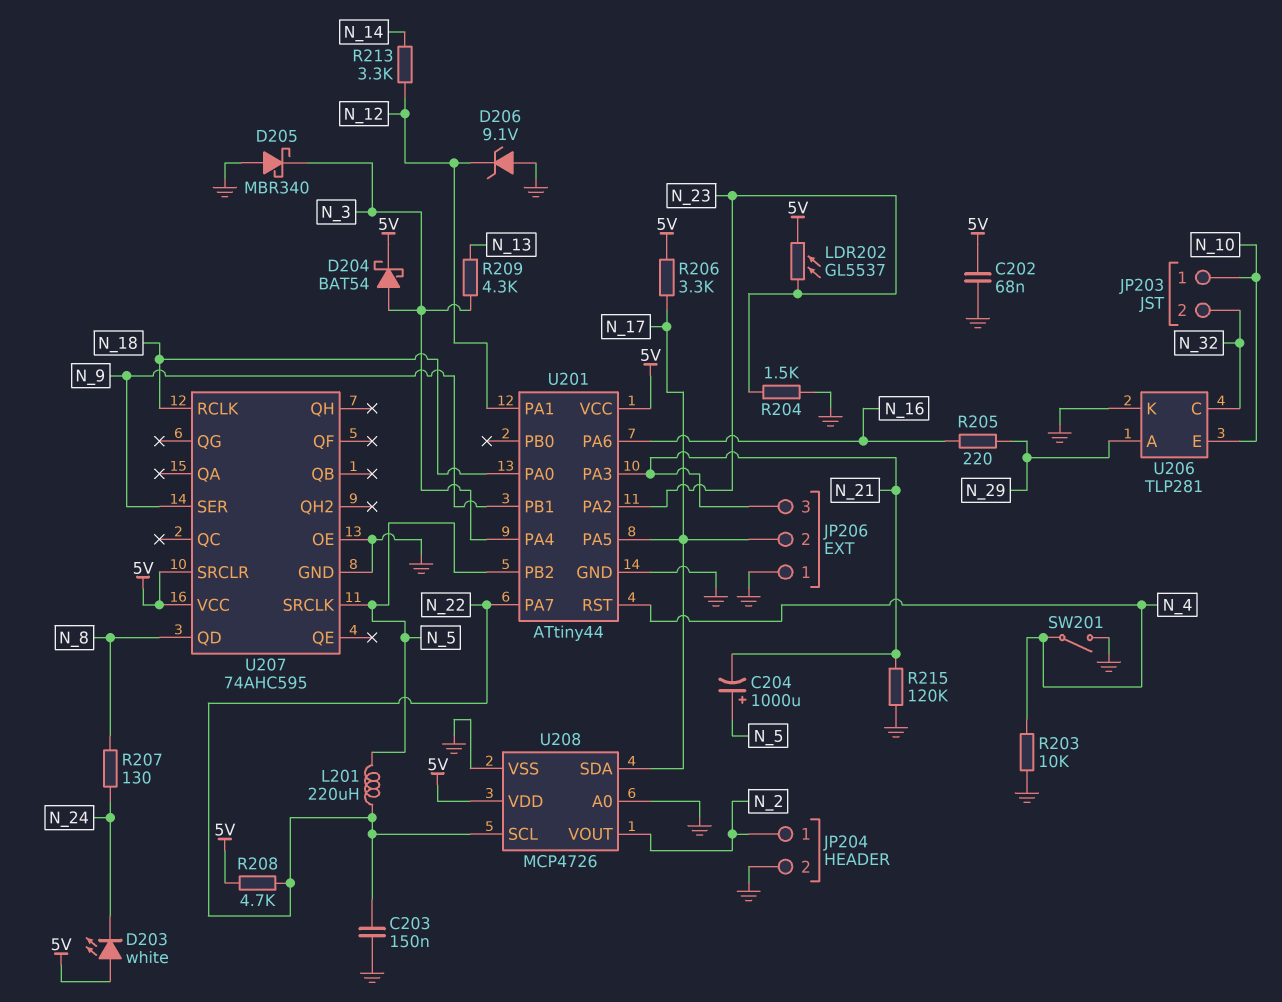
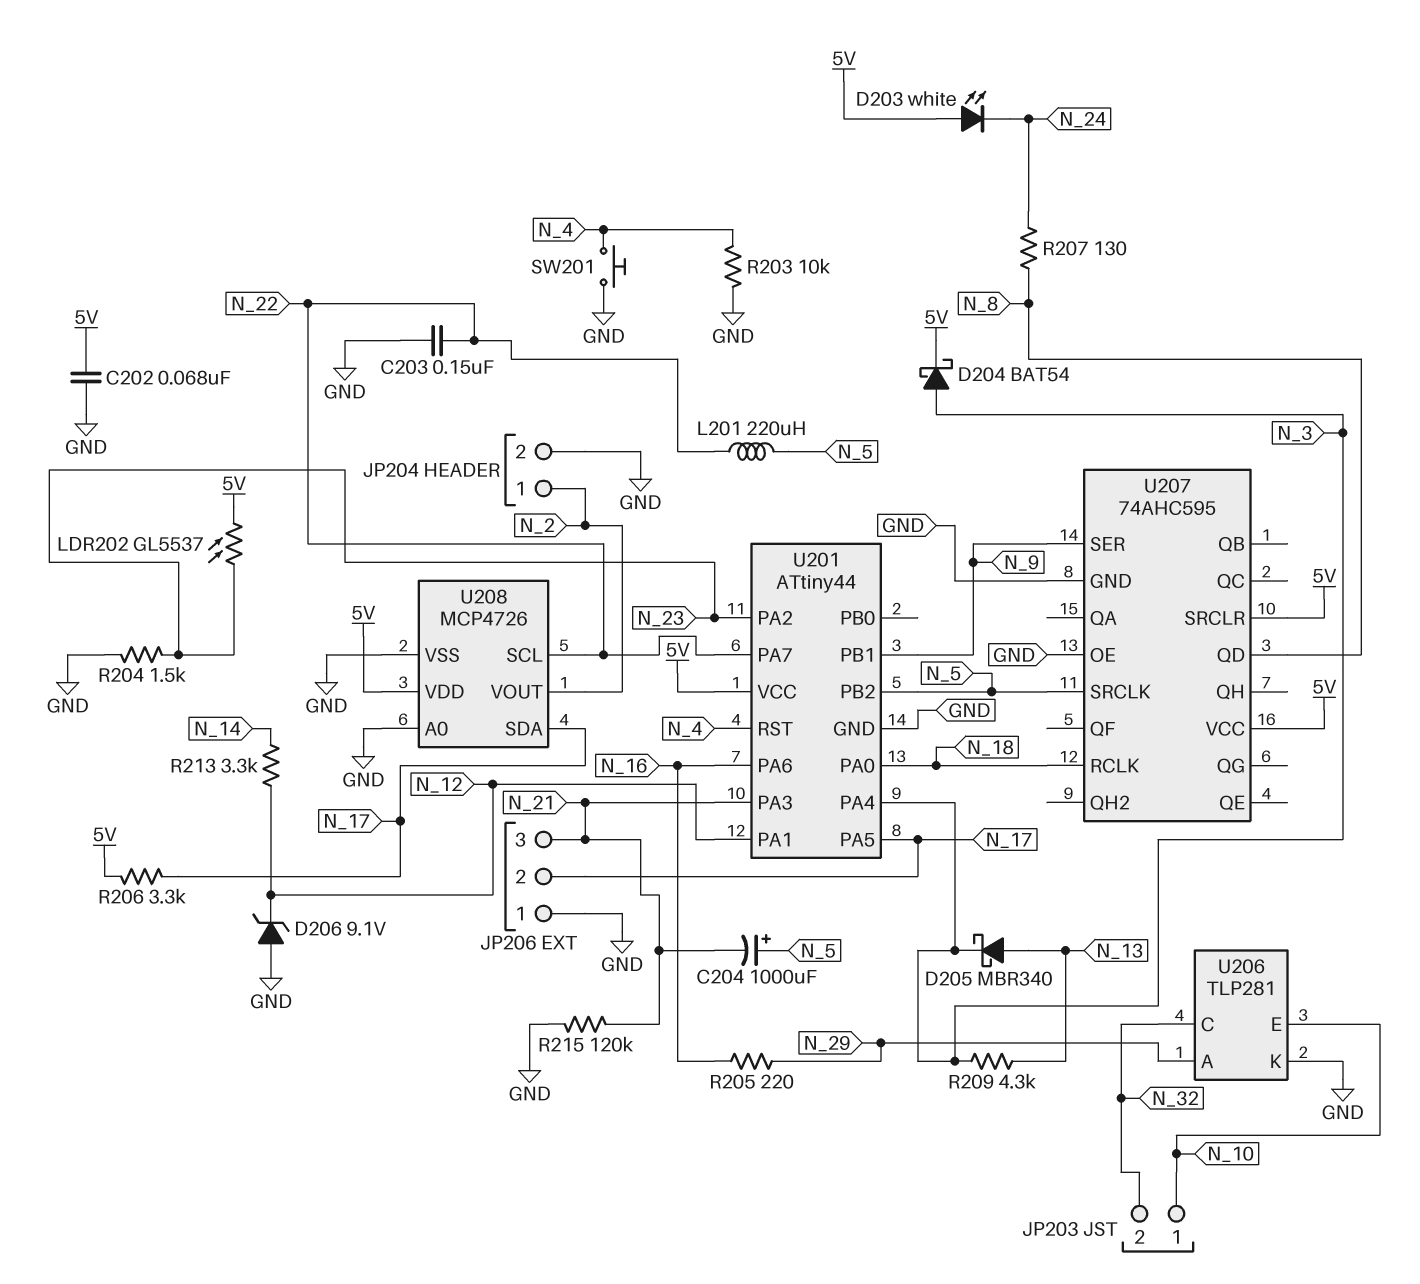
D205: schottky MBR340 (A GND, K N_3) -> schottky MBR340 (A N_13, K N_3)
R208: 4.7k (5V, N_22) -> none
SW201: switch (GND, N_4) -> button (GND, N_4)

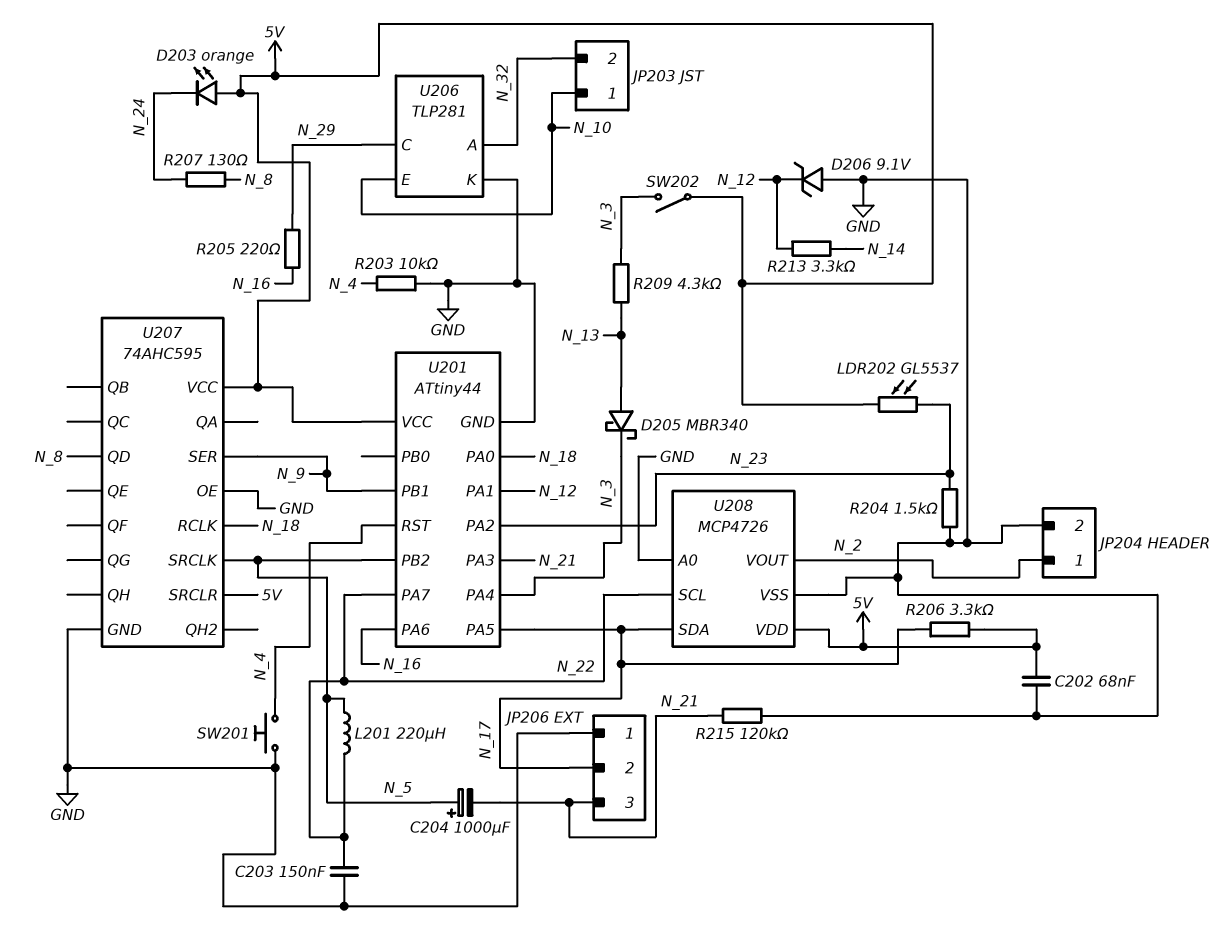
D203: LED white (A 5V, K N_24) -> LED orange (A 5V, K N_24)
D204: schottky BAT54 (A N_3, K 5V) -> none
SW202: none -> switch (5V, N_3)
U206 pin A: N_29 -> N_32
U206 pin C: N_32 -> N_29

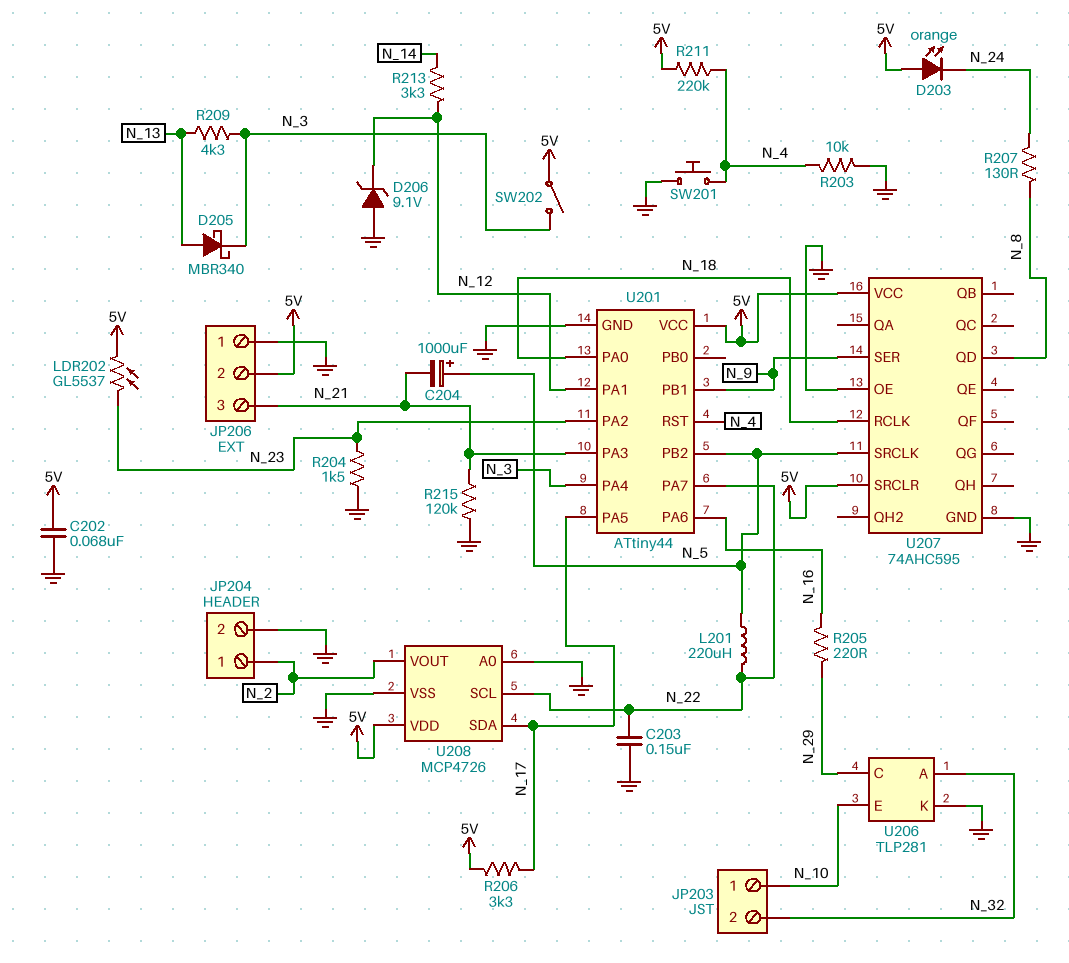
JP206 pin 2: N_17 -> 5V
R211: none -> 220k (5V, N_4)

